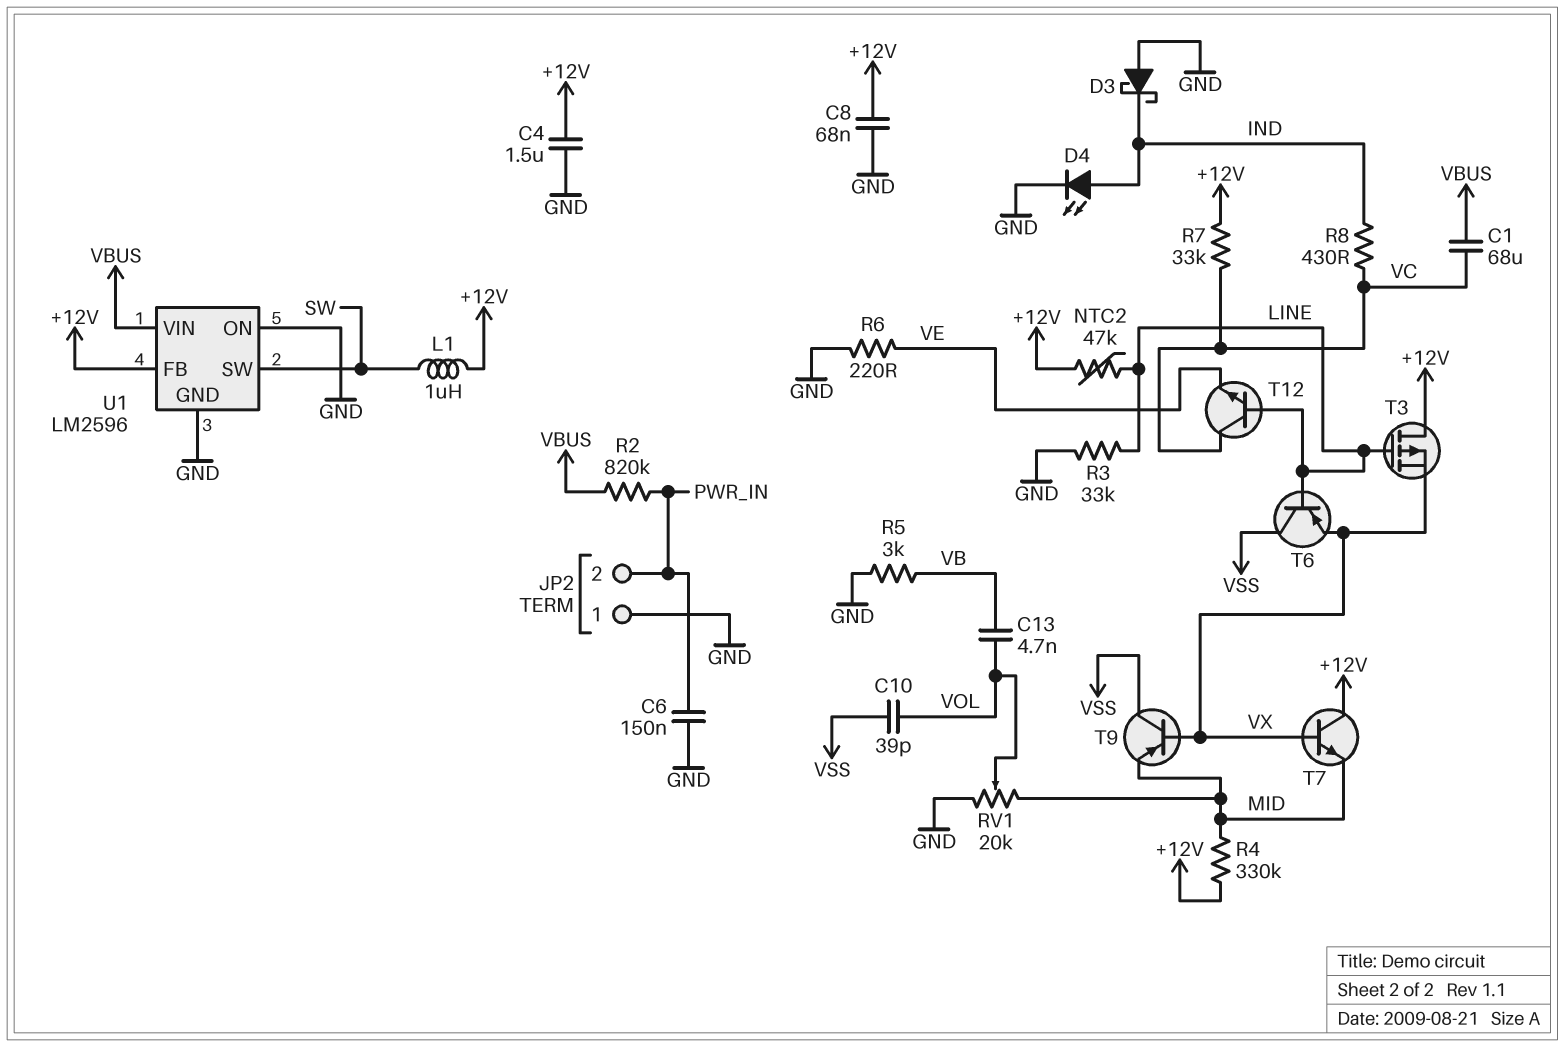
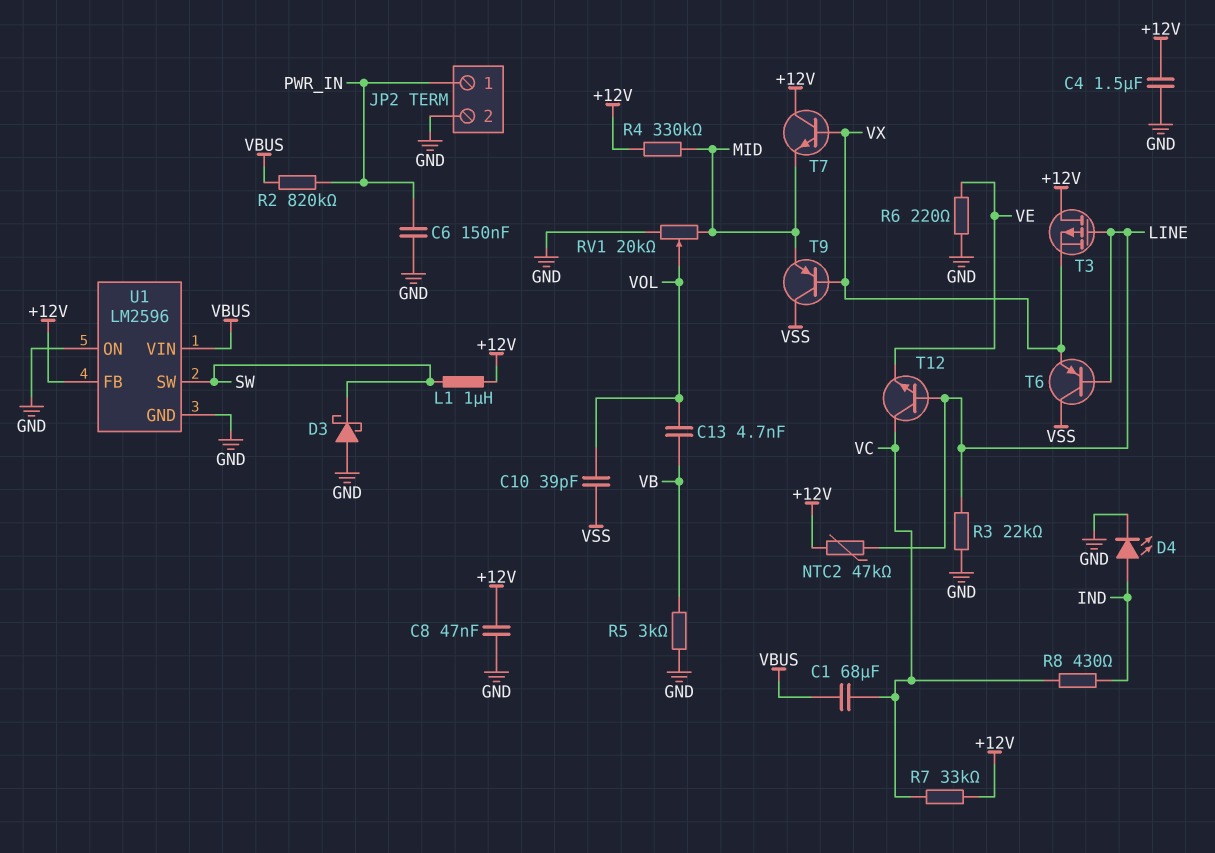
C8: 68nF (+12V, GND) -> 47nF (+12V, GND)
D3: schottky (A GND, K IND) -> schottky (A GND, K SW)
JP2 pin 1: GND -> PWR_IN
JP2 pin 2: PWR_IN -> GND
R3: 33k (GND, LINE) -> 22k (GND, LINE)

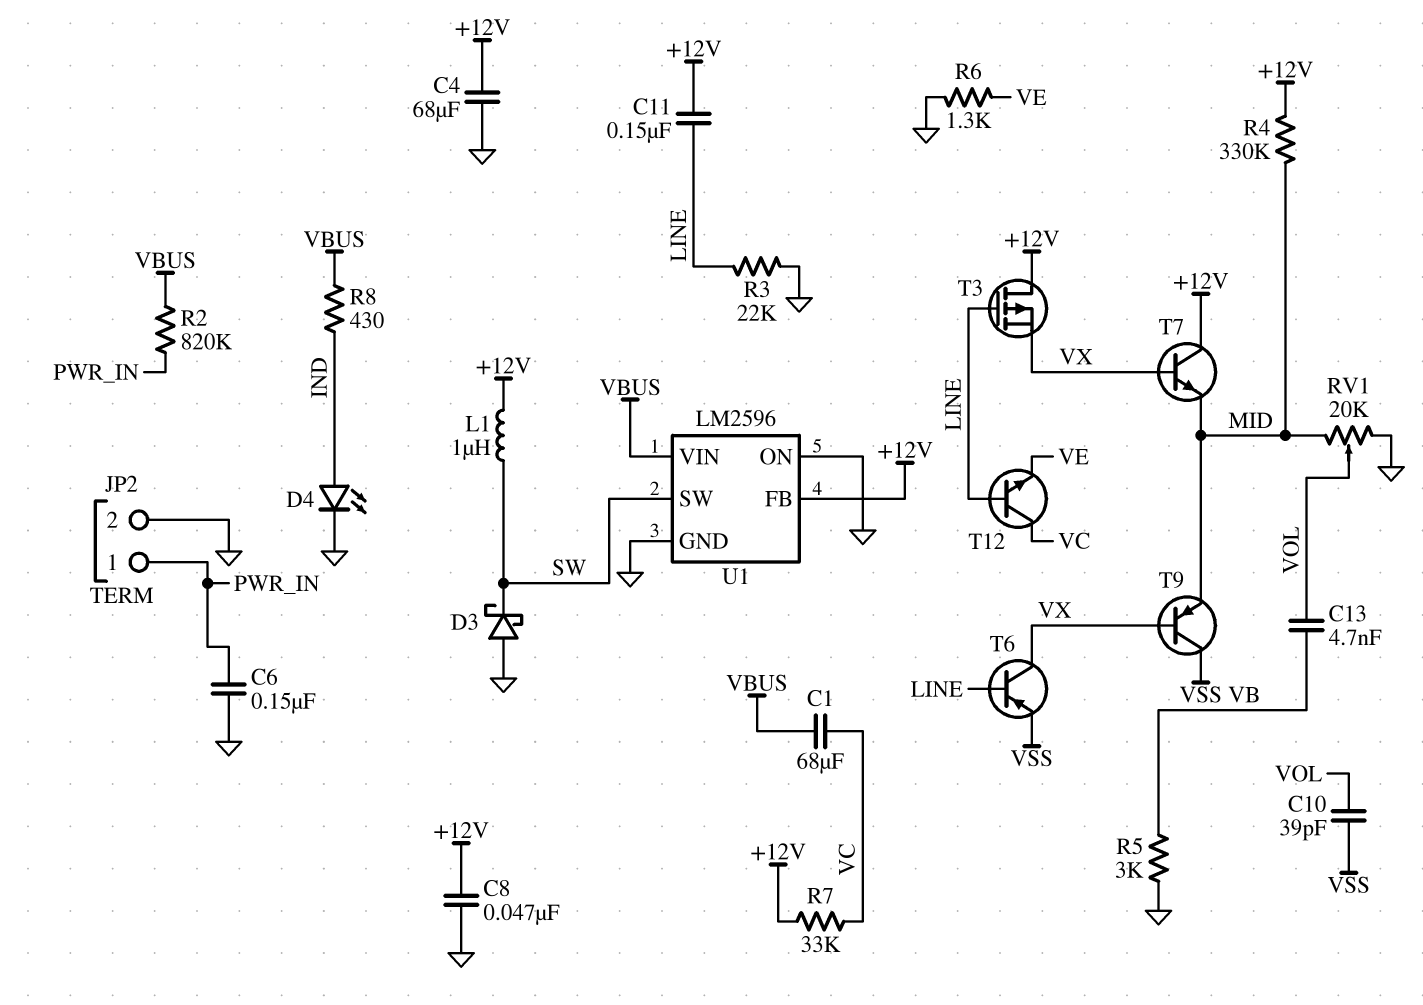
C4: 1.5uF (+12V, GND) -> 68uF (+12V, GND)
C11: none -> 150nF (+12V, LINE)
NTC2: 47k (+12V, LINE) -> none
R6: 220 (GND, VE) -> 1.3k (GND, VE)
R8: 430 (IND, VC) -> 430 (IND, VBUS)
T6: PNP (B LINE, C VSS, E VX) -> PNP (B LINE, C VX, E VSS)

